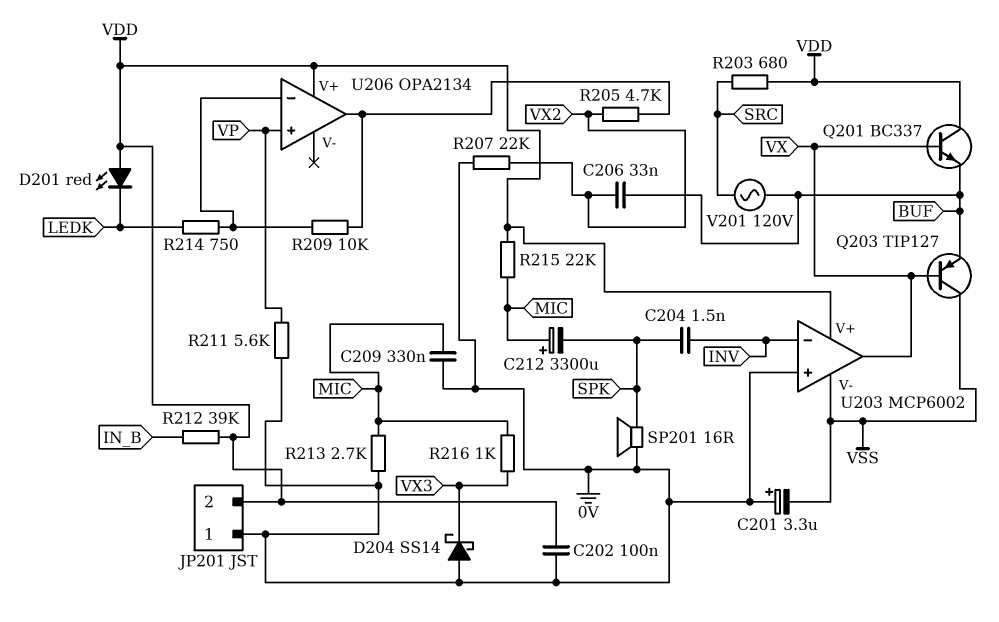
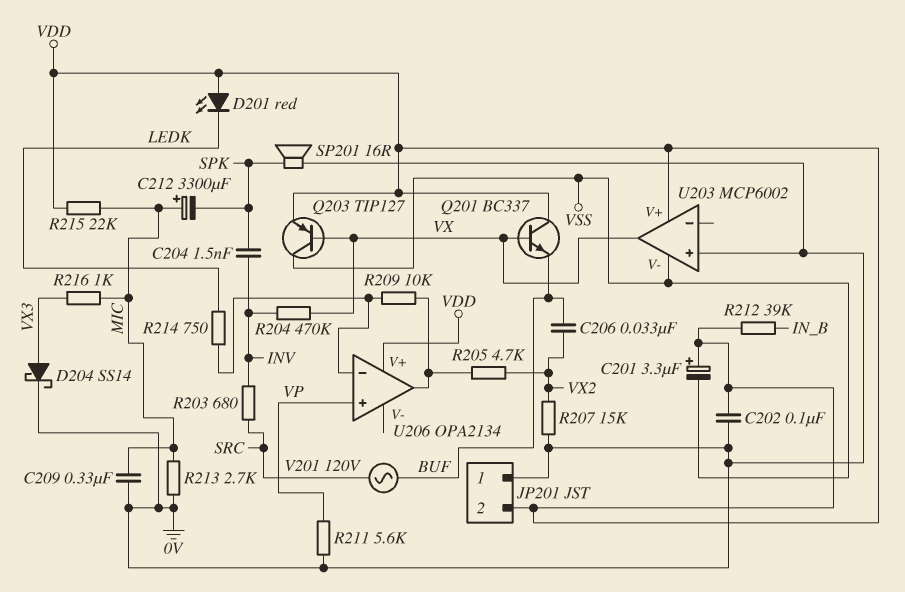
C201: 3.3uF (plus 0V, minus VSS) -> 3.3uF (plus VDD, minus VSS)
D204: schottky SS14 (A 0V, K VX3) -> schottky SS14 (A VX3, K 0V)
Q203: PNP TIP127 (B VX, C VSS, E BUF) -> PNP TIP127 (B VX, C VSS, E VDD)
R203: 680 (SRC, VDD) -> 680 (INV, SRC)
R204: none -> 470k (INV, VX)
R207: 22k (0V, VX2) -> 15k (0V, VX2)
U203 pin in-: INV -> none

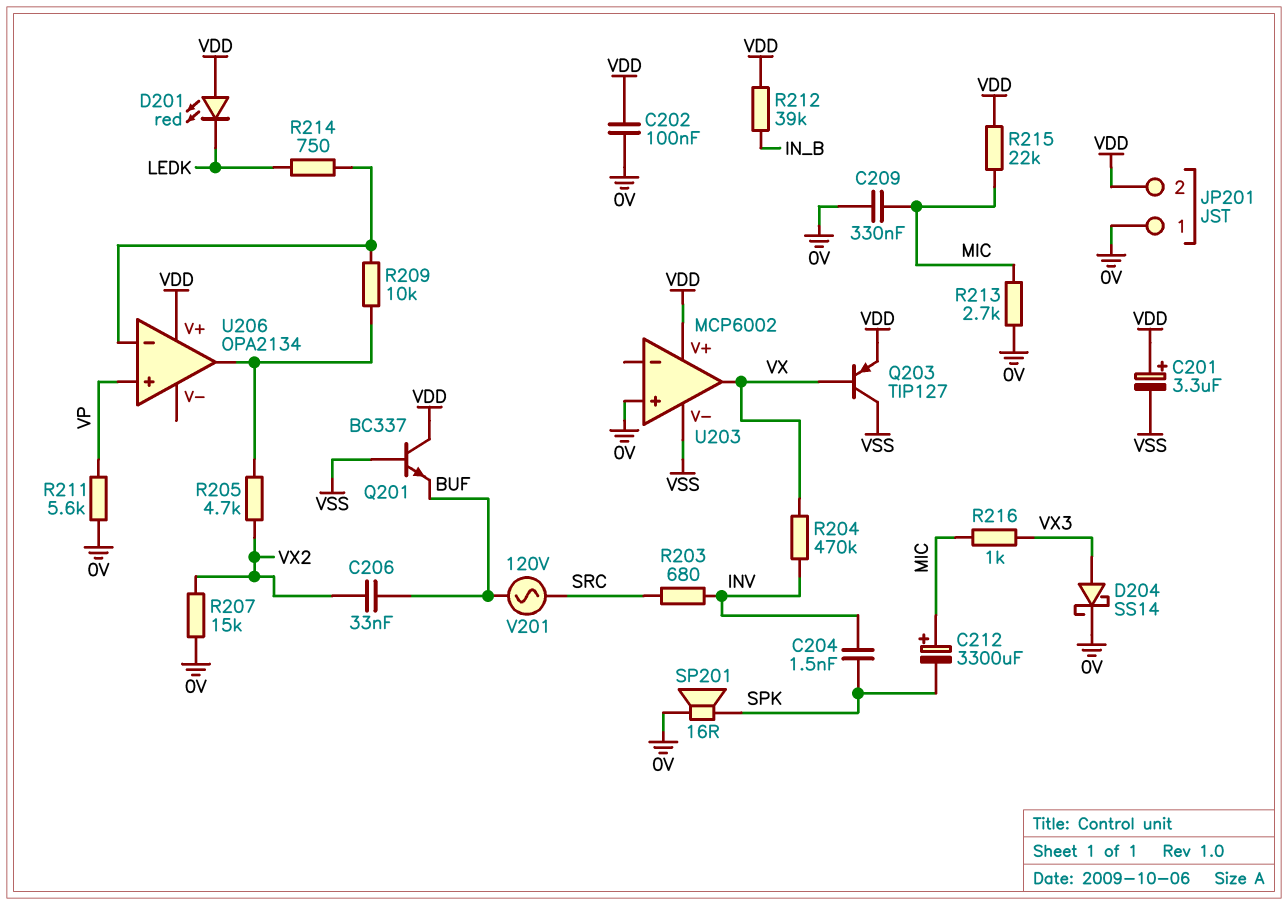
Q201: NPN BC337 (B VX, C VDD, E BUF) -> NPN BC337 (B VSS, C VDD, E BUF)

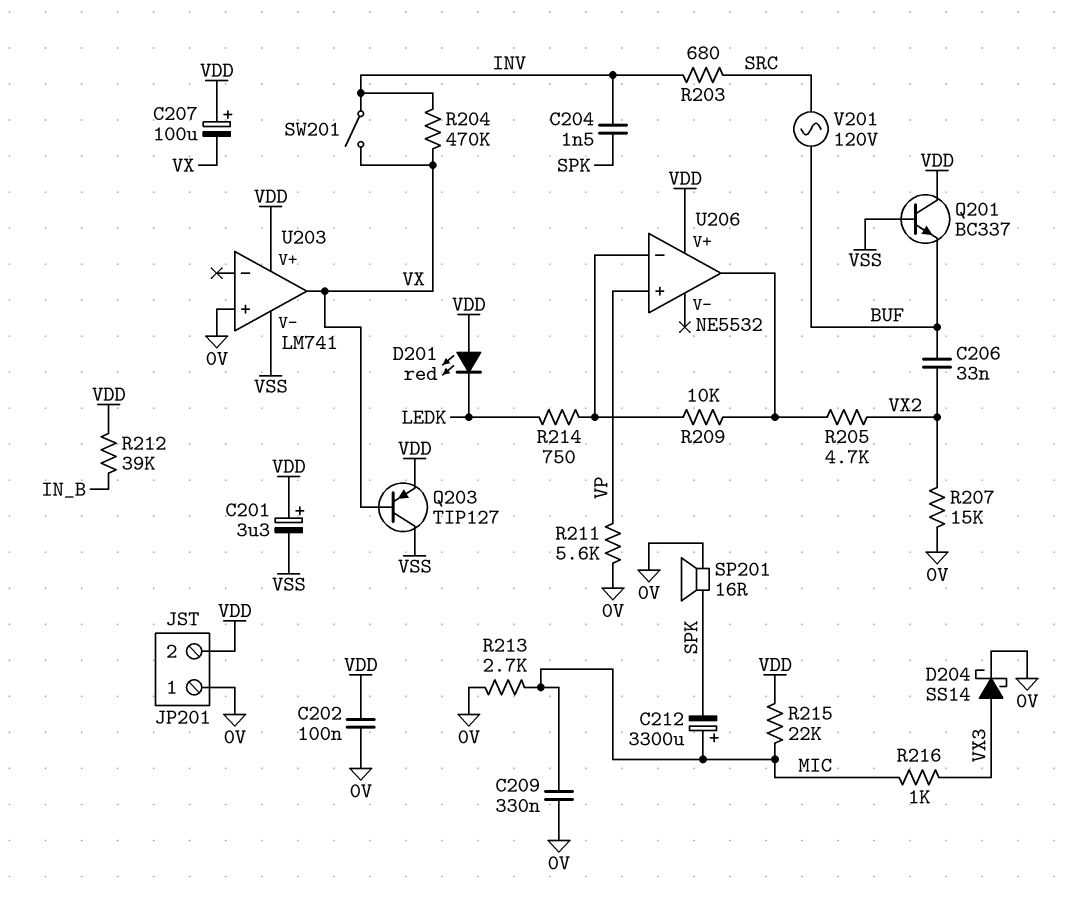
C207: none -> 100uF (plus VDD, minus VX)
SW201: none -> switch (INV, VX)
U203: MCP6002 -> LM741
U206: OPA2134 -> NE5532

